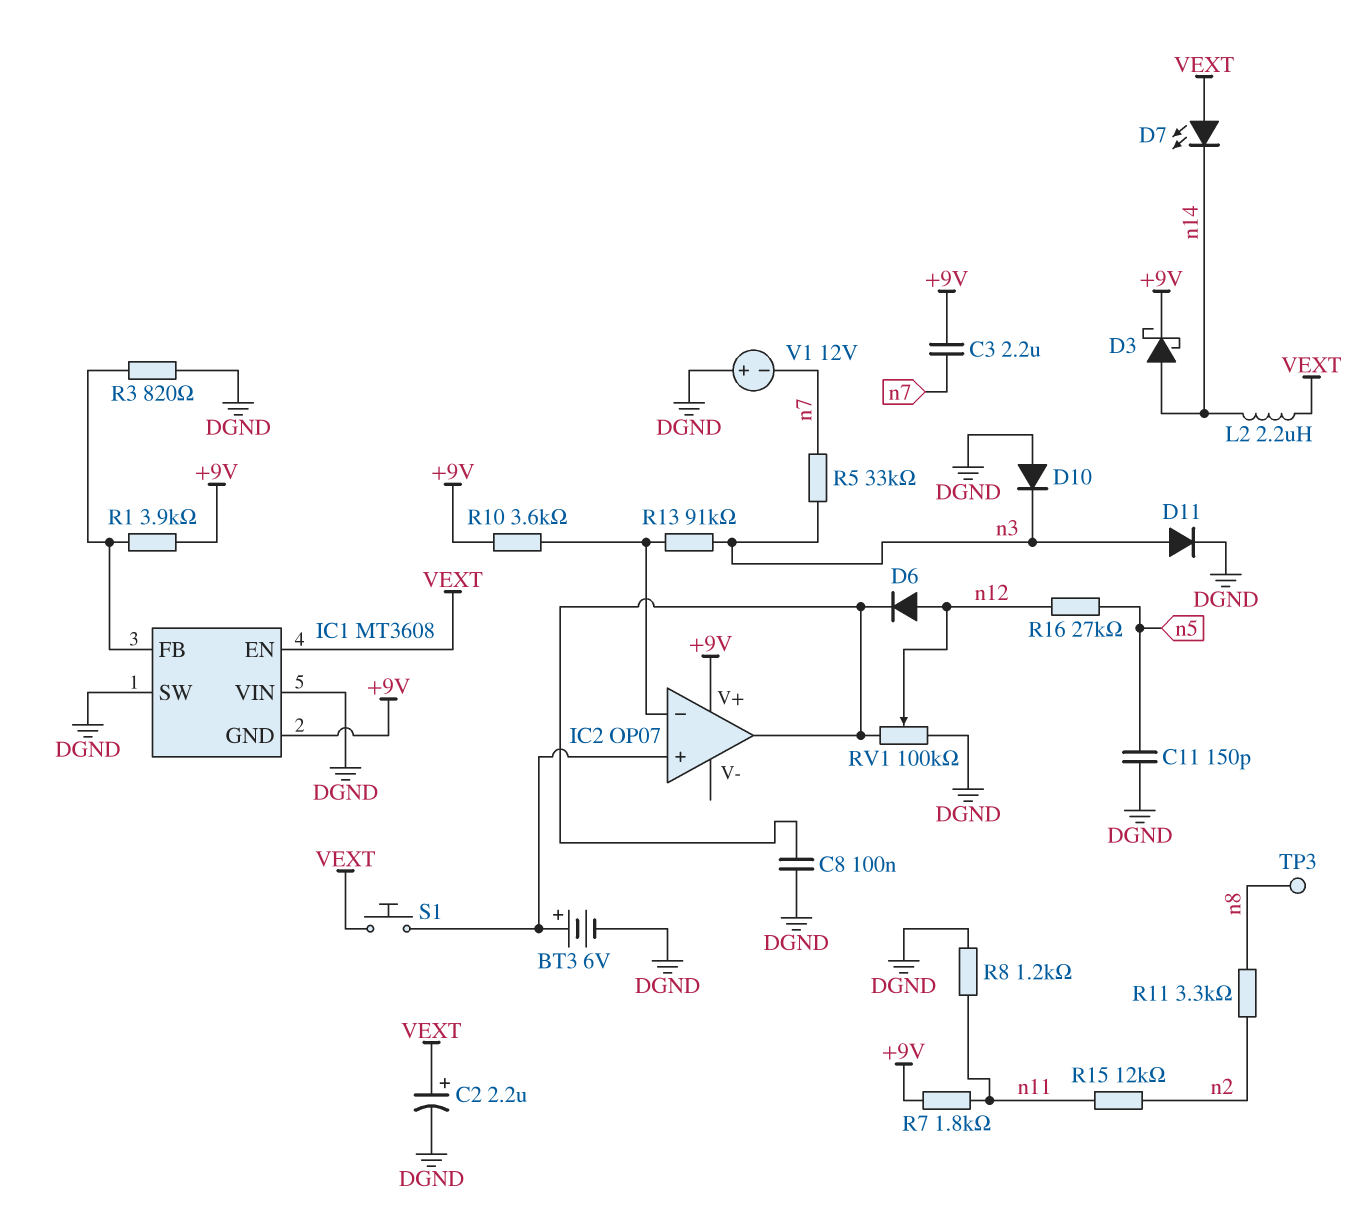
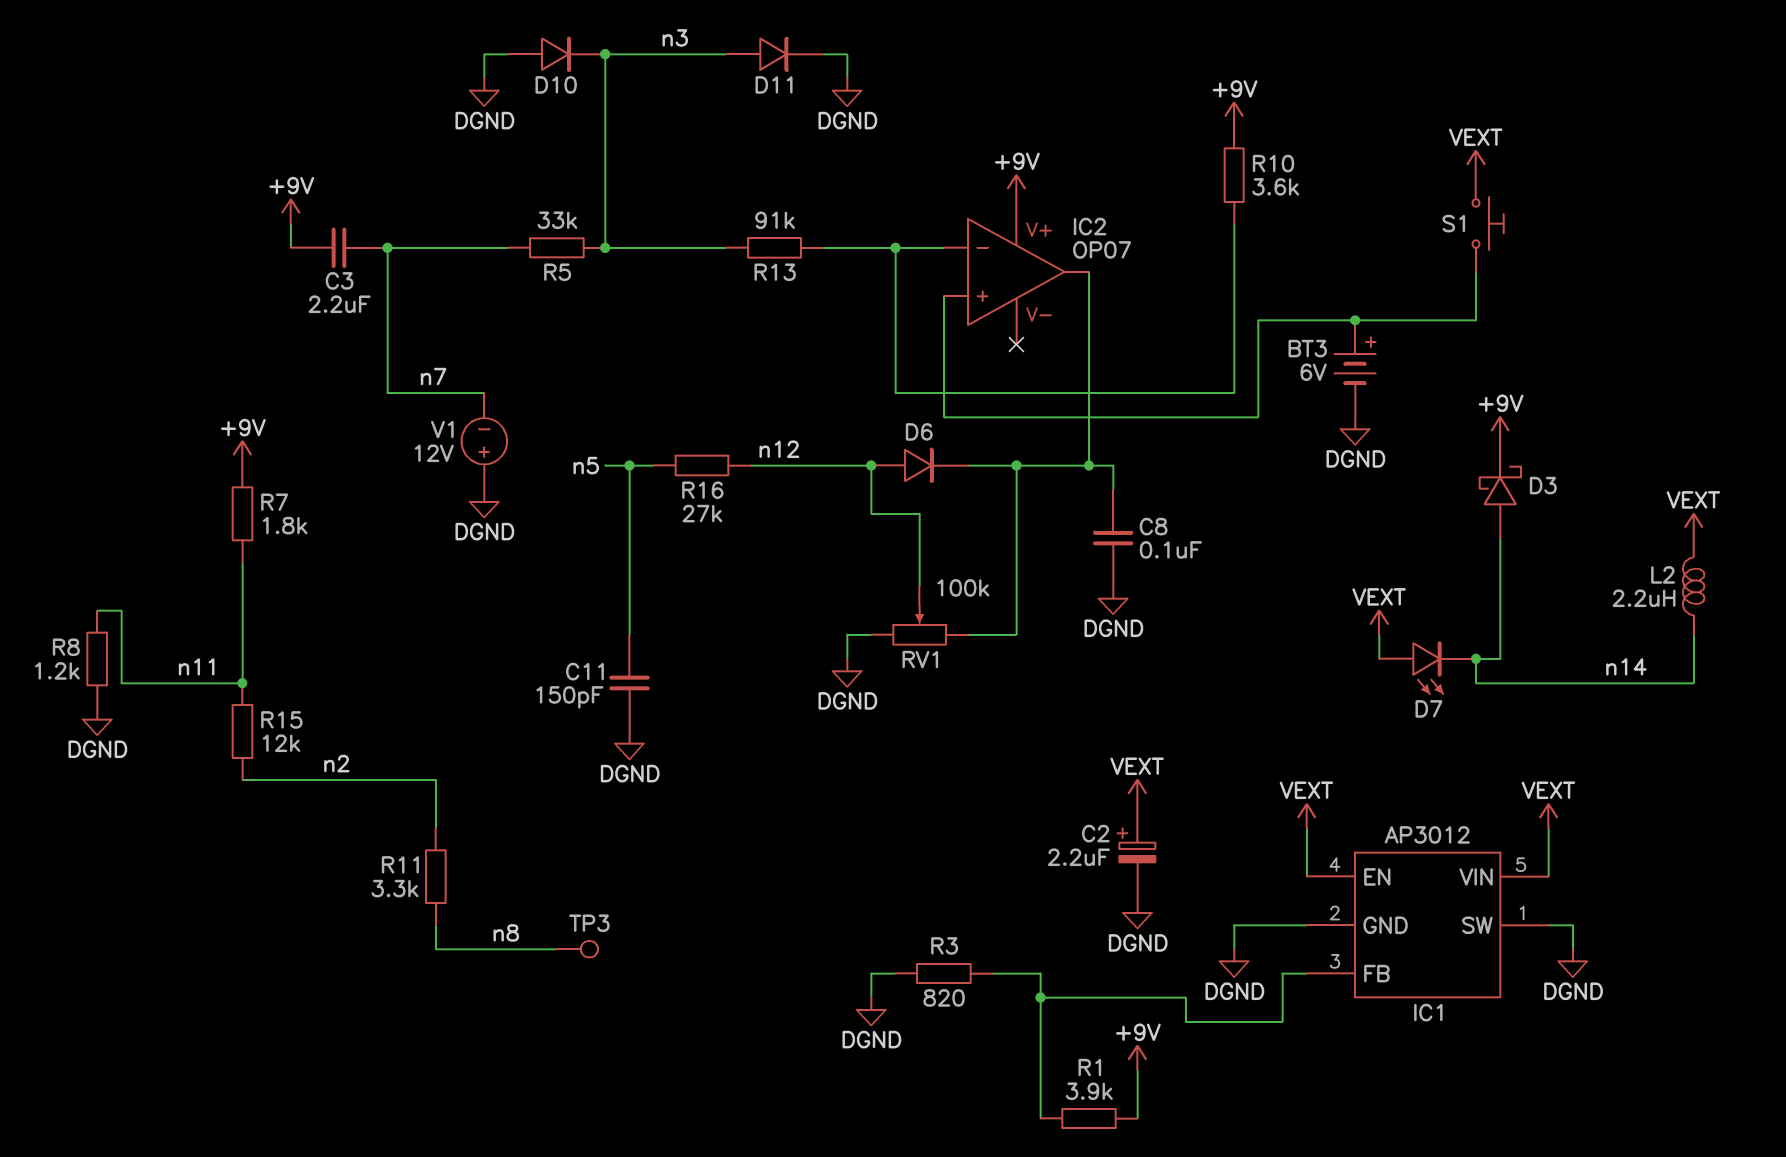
IC1: MT3608 -> AP3012
IC1 pin GND: +9V -> DGND
IC1 pin VIN: DGND -> VEXT

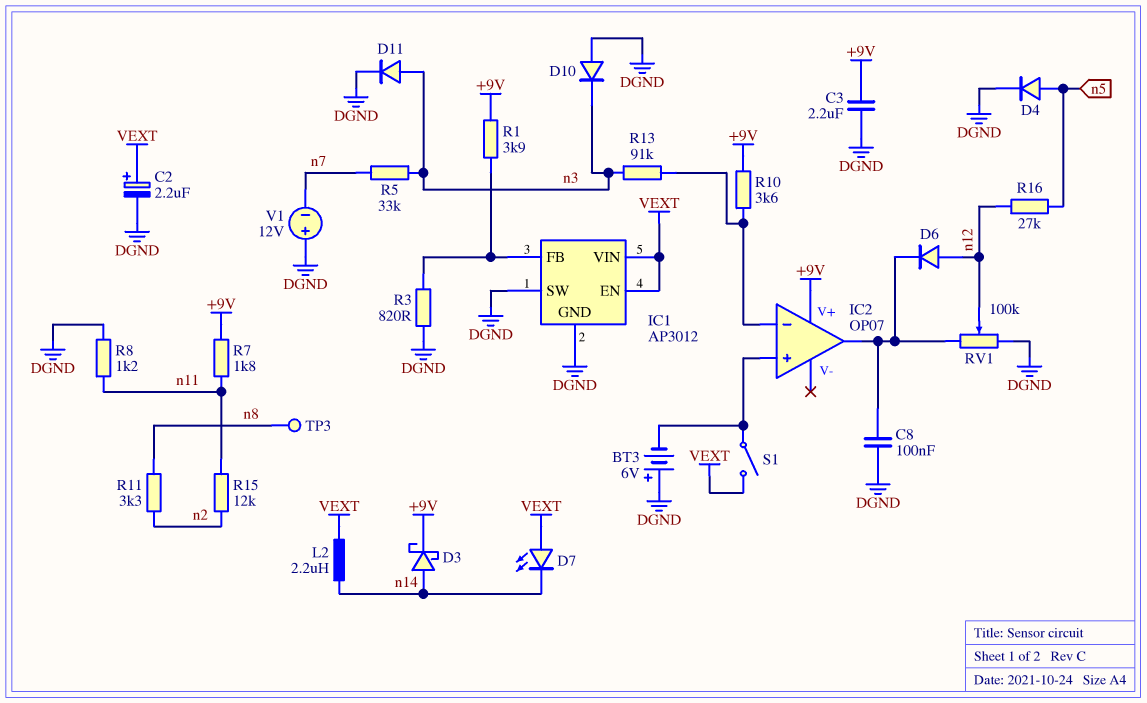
BT3: 6V (plus IC2/in+, minus DGND) -> 6V (plus DGND, minus IC2/in+)
C3: 2.2uF (+9V, n7) -> 2.2uF (+9V, DGND)
C11: 150pF (DGND, n5) -> none
D4: none -> diode (A n5, K DGND)
S1: button (IC2/in+, VEXT) -> switch (IC2/in+, VEXT)

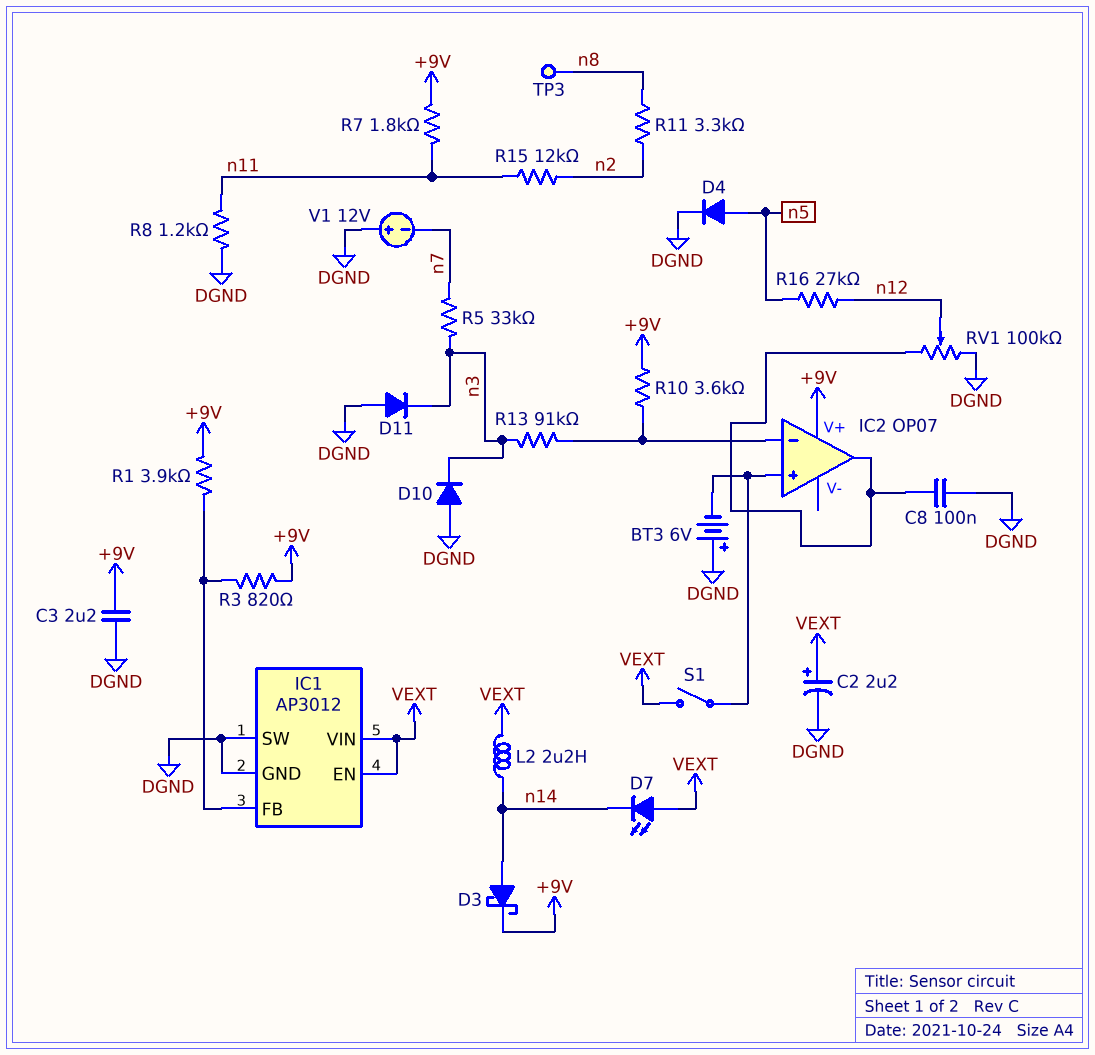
D6: diode (A n12, K IC2/out) -> none
D11: diode (A n3, K DGND) -> diode (A DGND, K n3)
R3: 820 (DGND, IC1/FB) -> 820 (+9V, IC1/FB)

